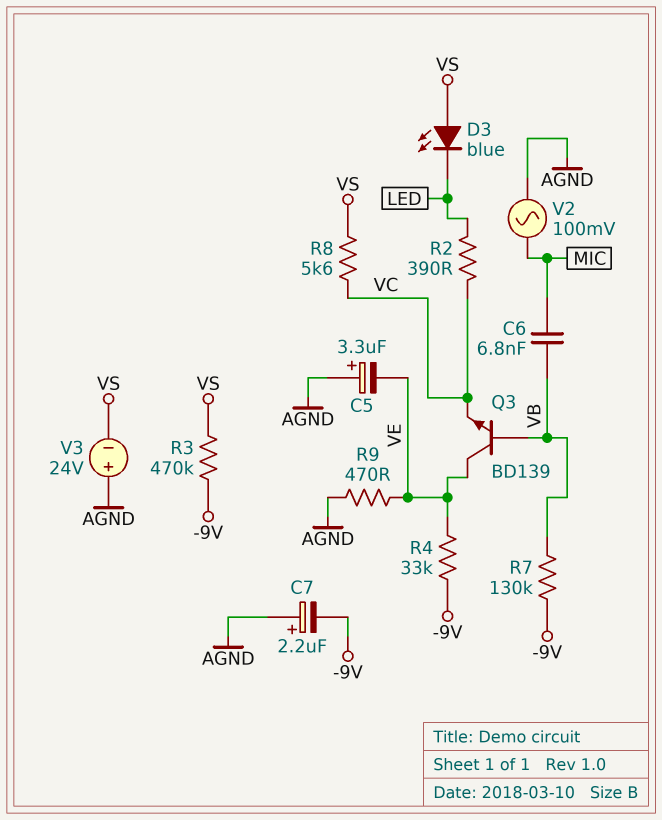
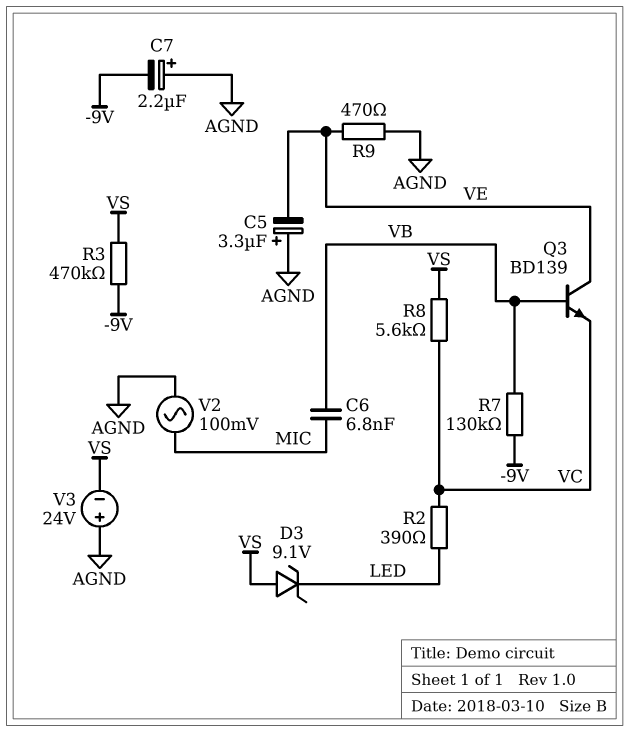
D3: LED blue (A VS, K LED) -> zener 9.1V (A VS, K LED)
R4: 33k (-9V, VE) -> none

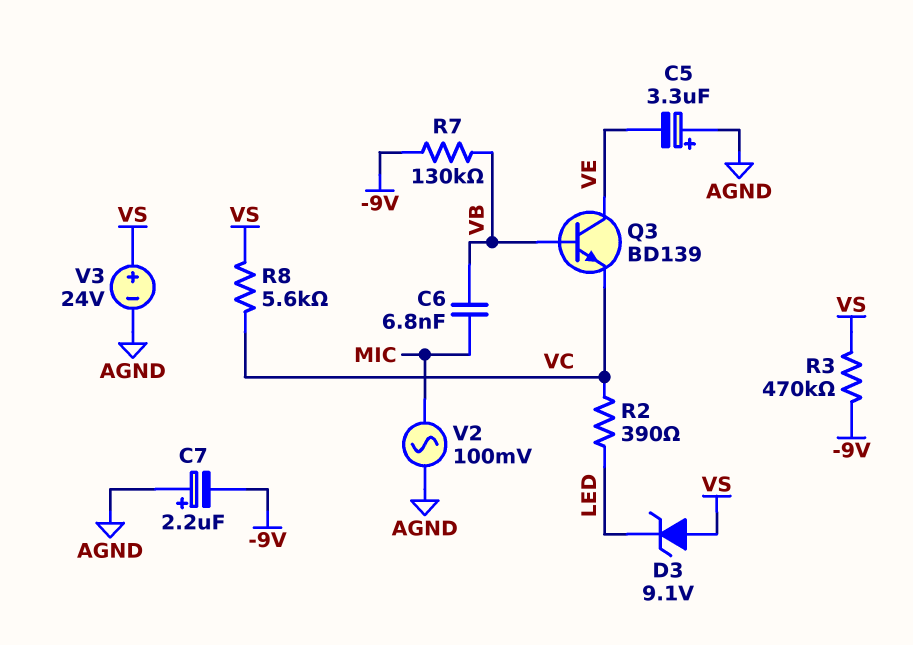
R9: 470 (AGND, VE) -> none
V3: 24V (plus AGND, minus VS) -> 24V (plus VS, minus AGND)

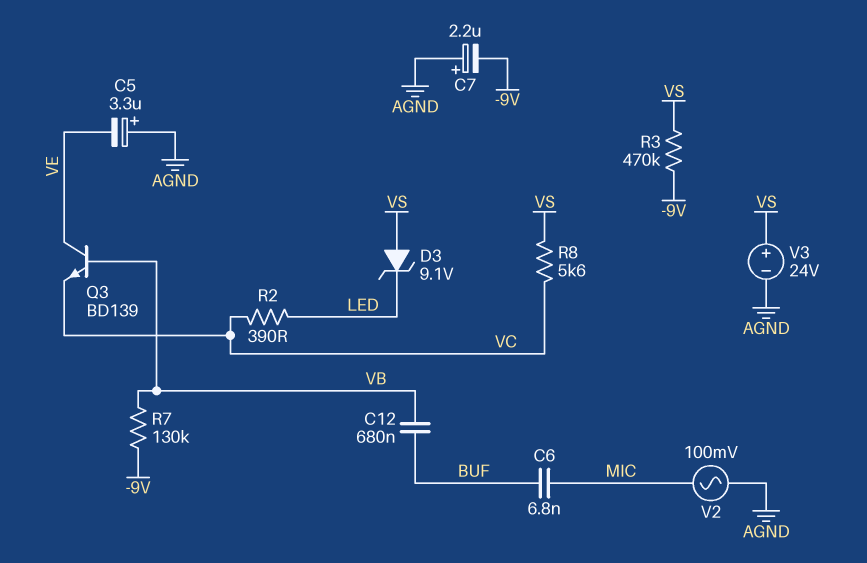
C6: 6.8nF (MIC, VB) -> 6.8nF (BUF, MIC)
C12: none -> 680nF (BUF, VB)

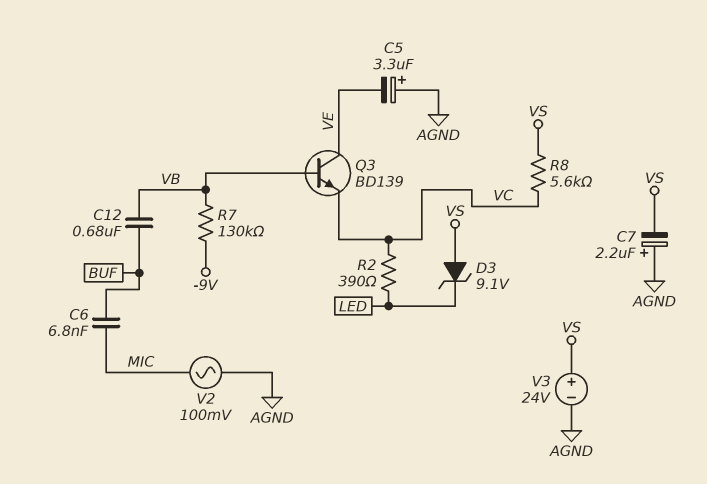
C7: 2.2uF (plus AGND, minus -9V) -> 2.2uF (plus AGND, minus VS)
R3: 470k (-9V, VS) -> none

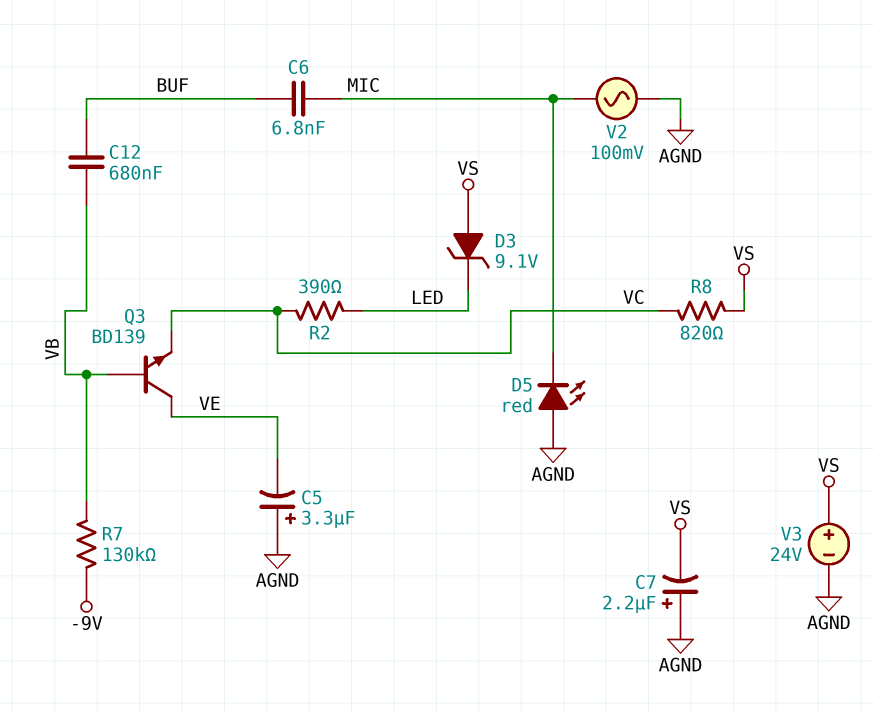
D5: none -> LED red (A AGND, K MIC)
R8: 5.6k (VC, VS) -> 820 (VC, VS)

